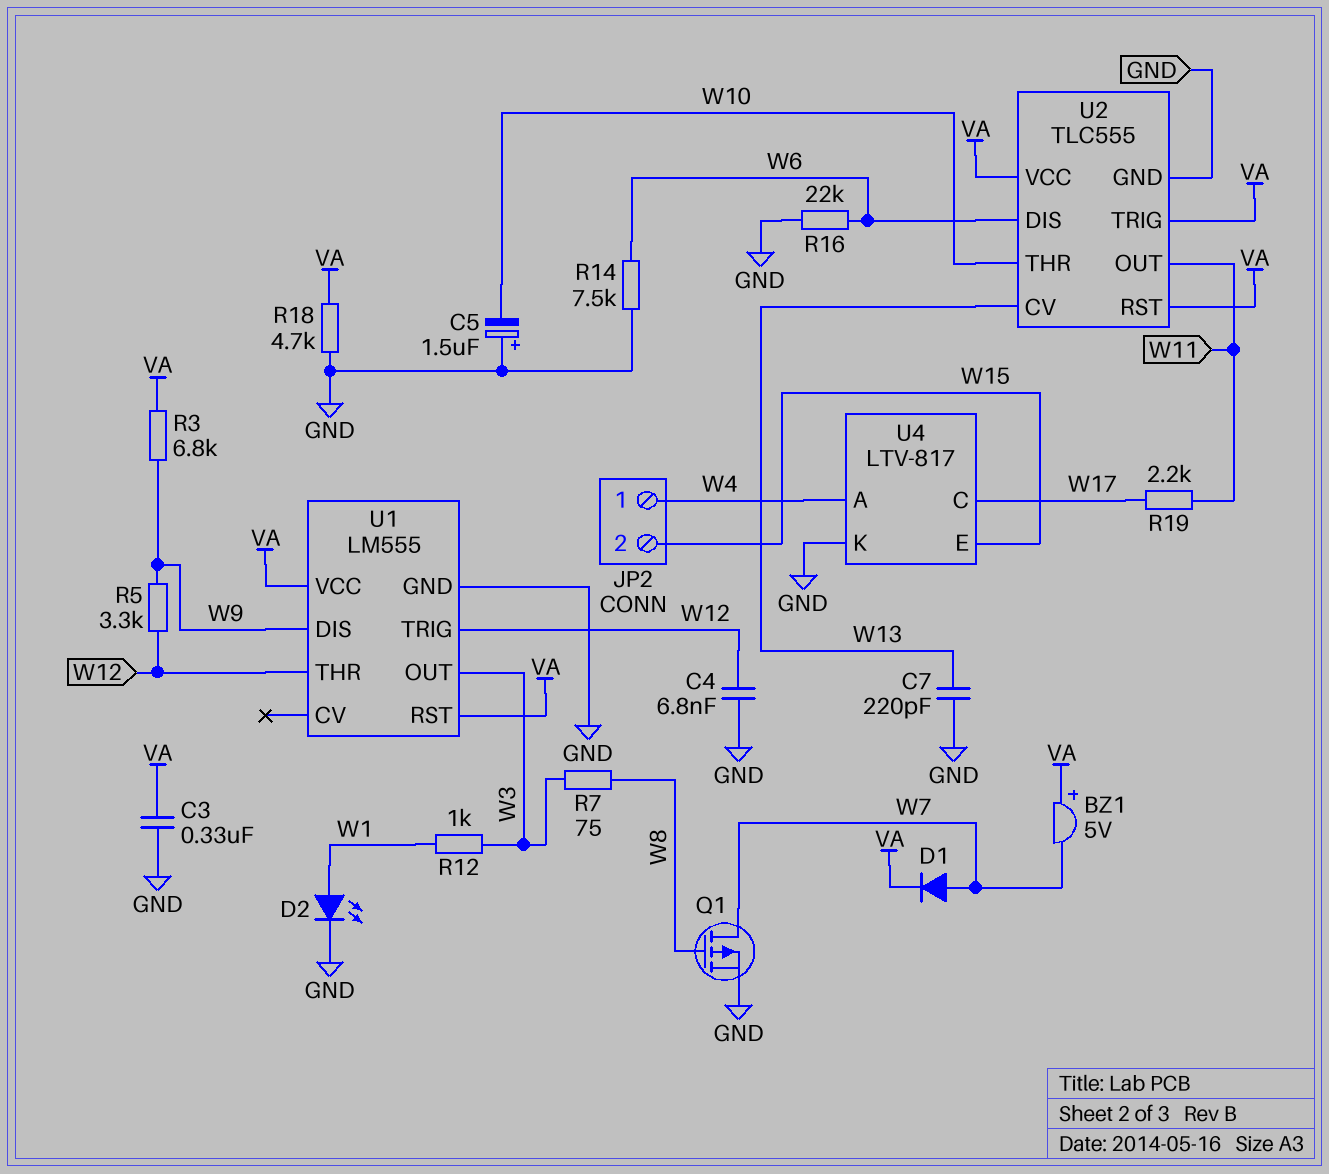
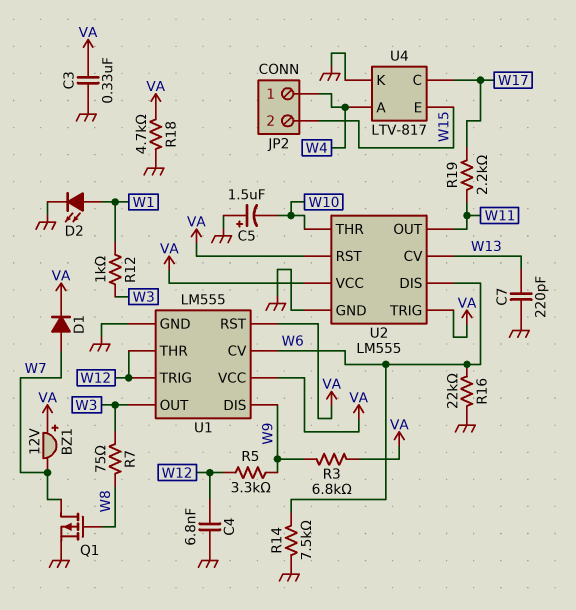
BZ1: buzzer 5V (plus VA, minus W7) -> buzzer 12V (plus VA, minus W7)
U1 pin CV: none -> W6
U2: TLC555 -> LM555

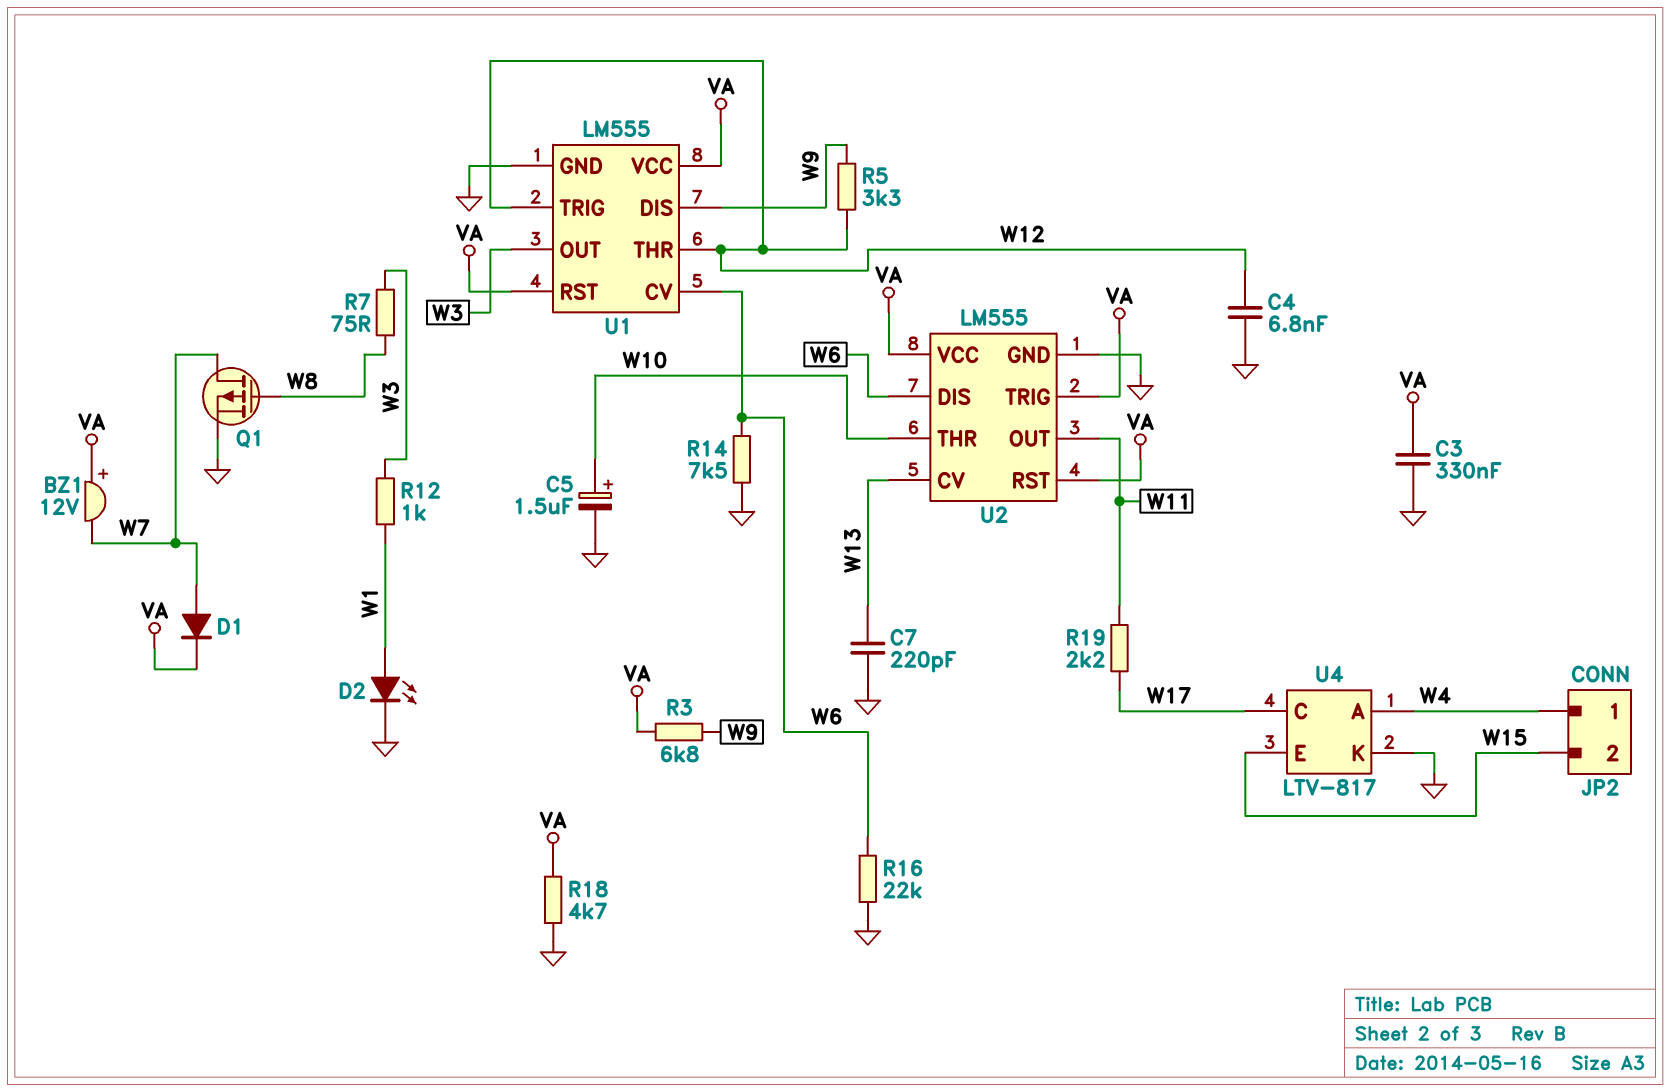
C5: 1.5uF (plus GND, minus W10) -> 1.5uF (plus W10, minus GND)

